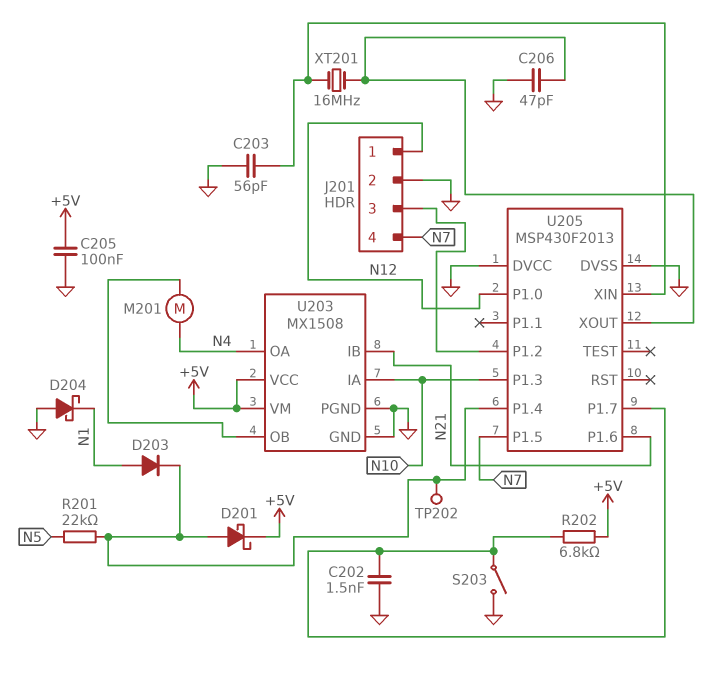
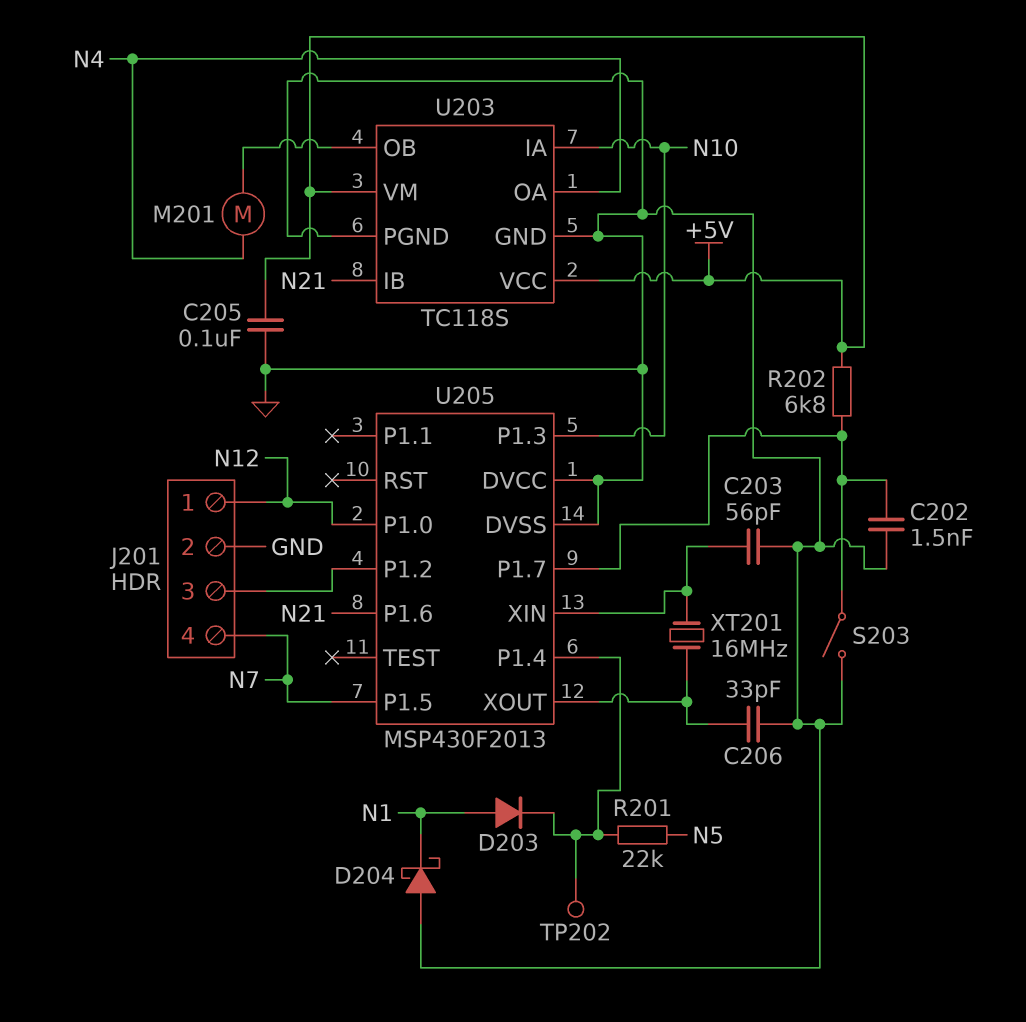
C206: 47pF (GND, U205/XOUT) -> 33pF (GND, U205/XOUT)
D201: schottky (A U205/P1.4, K +5V) -> none
U203: MX1508 -> TC118S

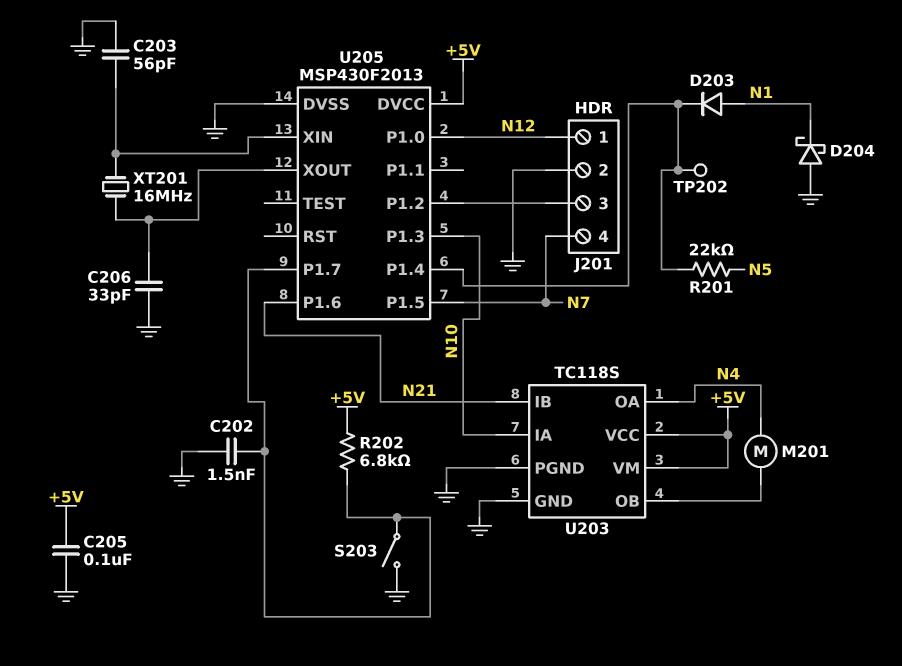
U205 pin DVCC: GND -> +5V

